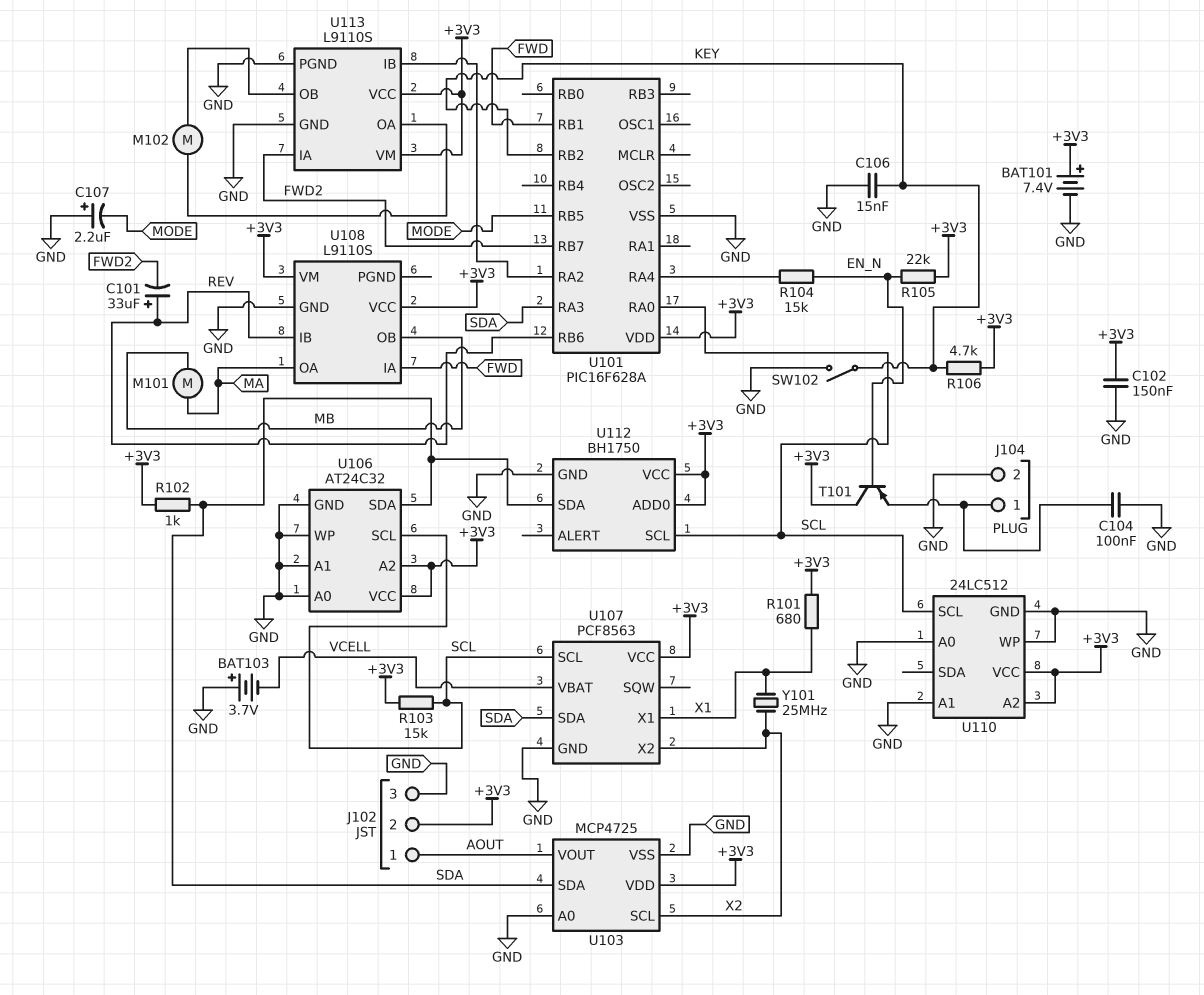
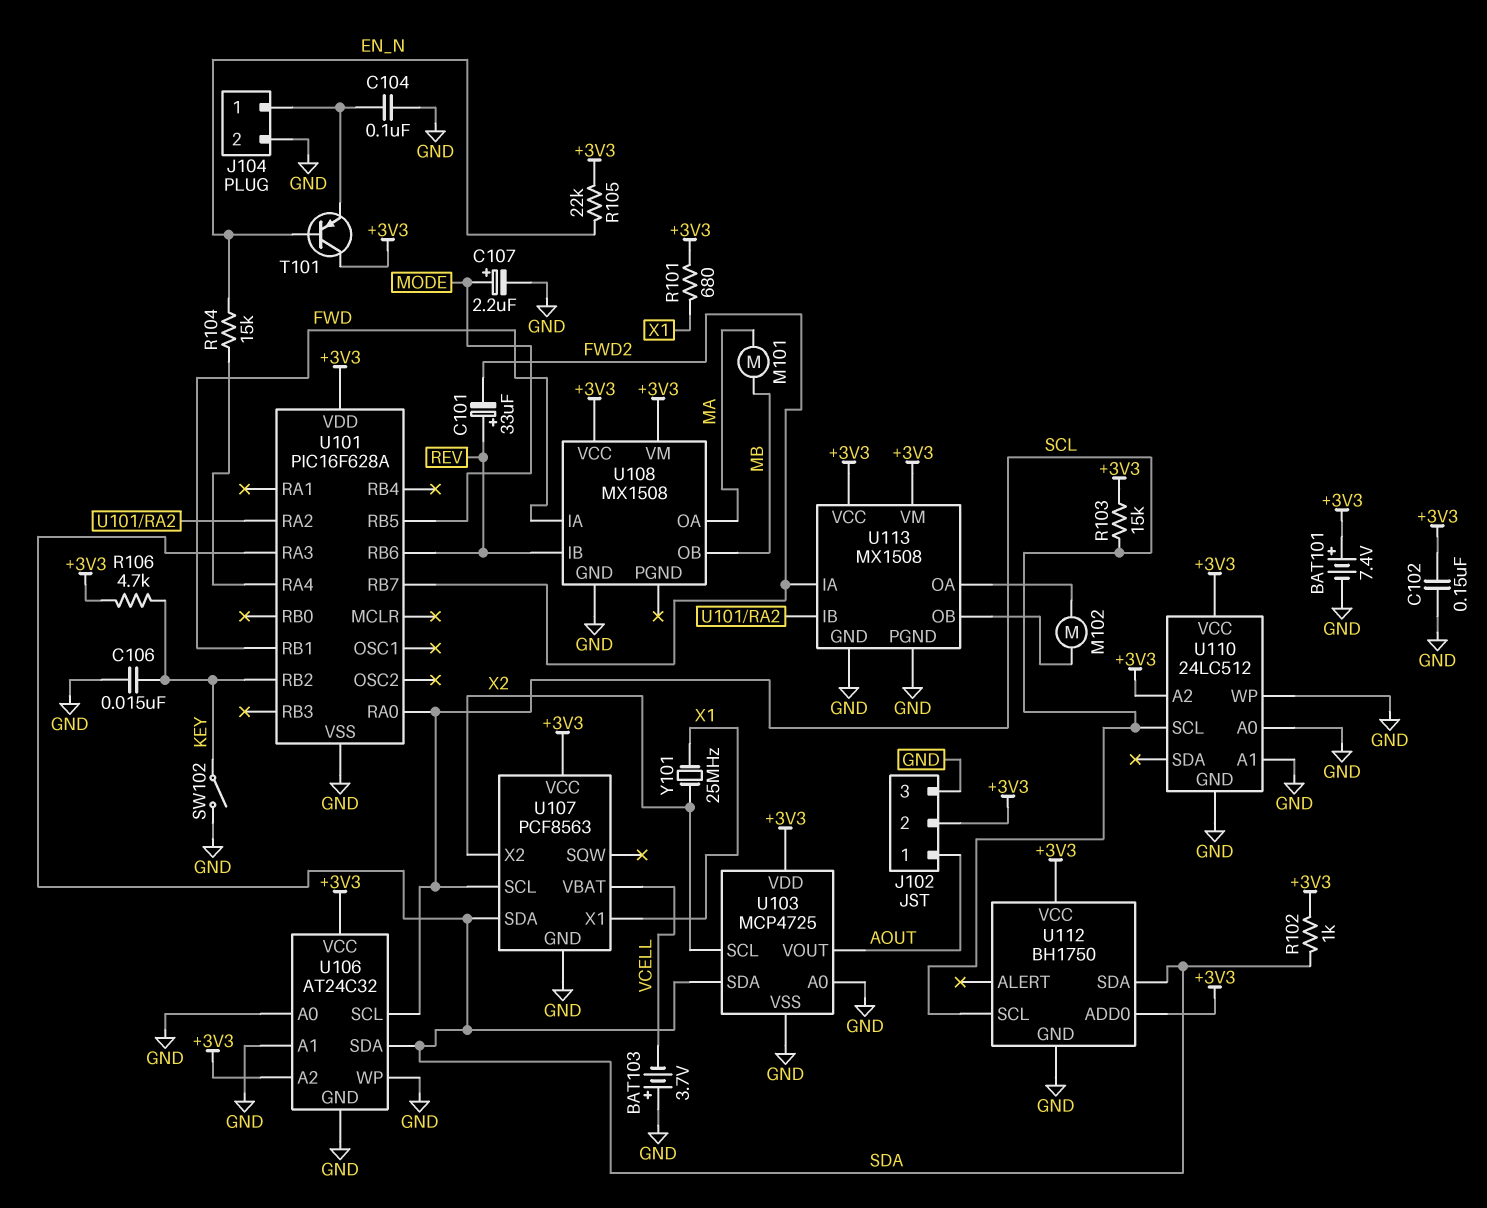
C107: 2.2uF (plus GND, minus MODE) -> 2.2uF (plus MODE, minus GND)
U108: L9110S -> MX1508
U113: L9110S -> MX1508

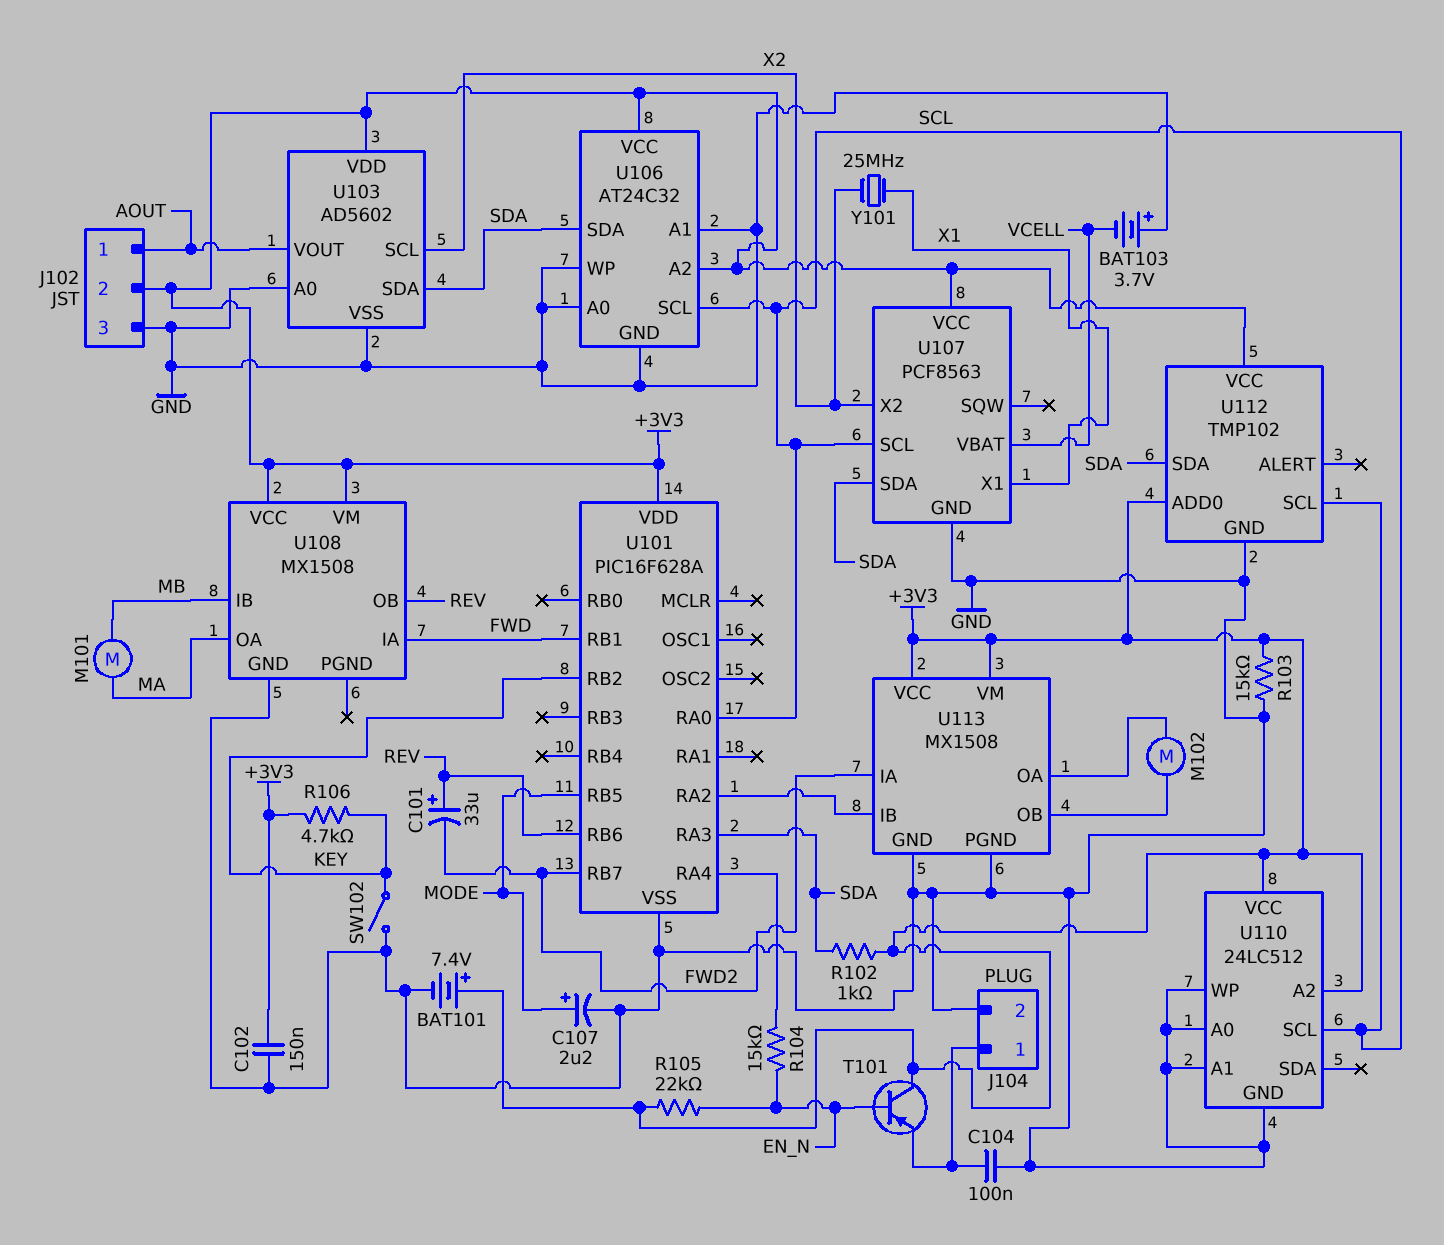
C106: 15nF (GND, KEY) -> none
R101: 680 (+3V3, X1) -> none
R103: 15k (+3V3, SCL) -> 15k (+3V3, GND)
U103: MCP4725 -> AD5602
U108 pin IB: REV -> MB
U108 pin OB: MB -> REV
U112: BH1750 -> TMP102

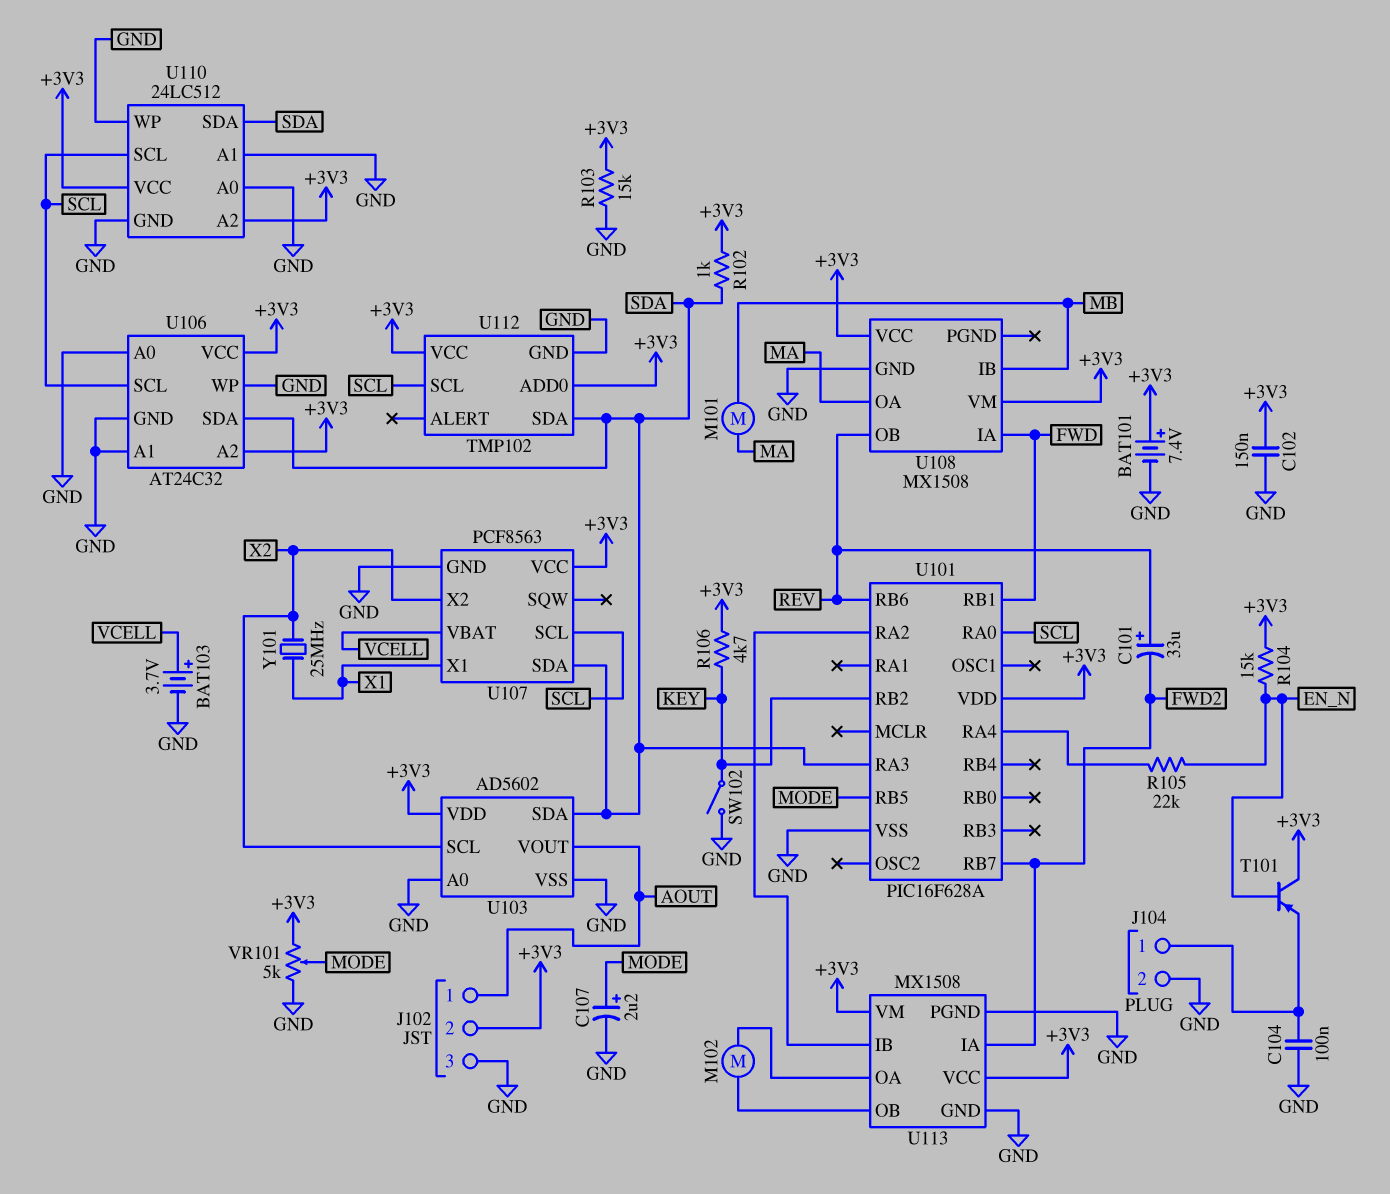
BAT103: 3.7V (plus GND, minus VCELL) -> 3.7V (plus VCELL, minus GND)
R104: 15k (EN_N, U101/RA4) -> 15k (+3V3, EN_N)
R105: 22k (+3V3, EN_N) -> 22k (EN_N, U101/RA4)
U110 pin SDA: none -> SDA
VR101: none -> 5k (+3V3, GND, wiper MODE)

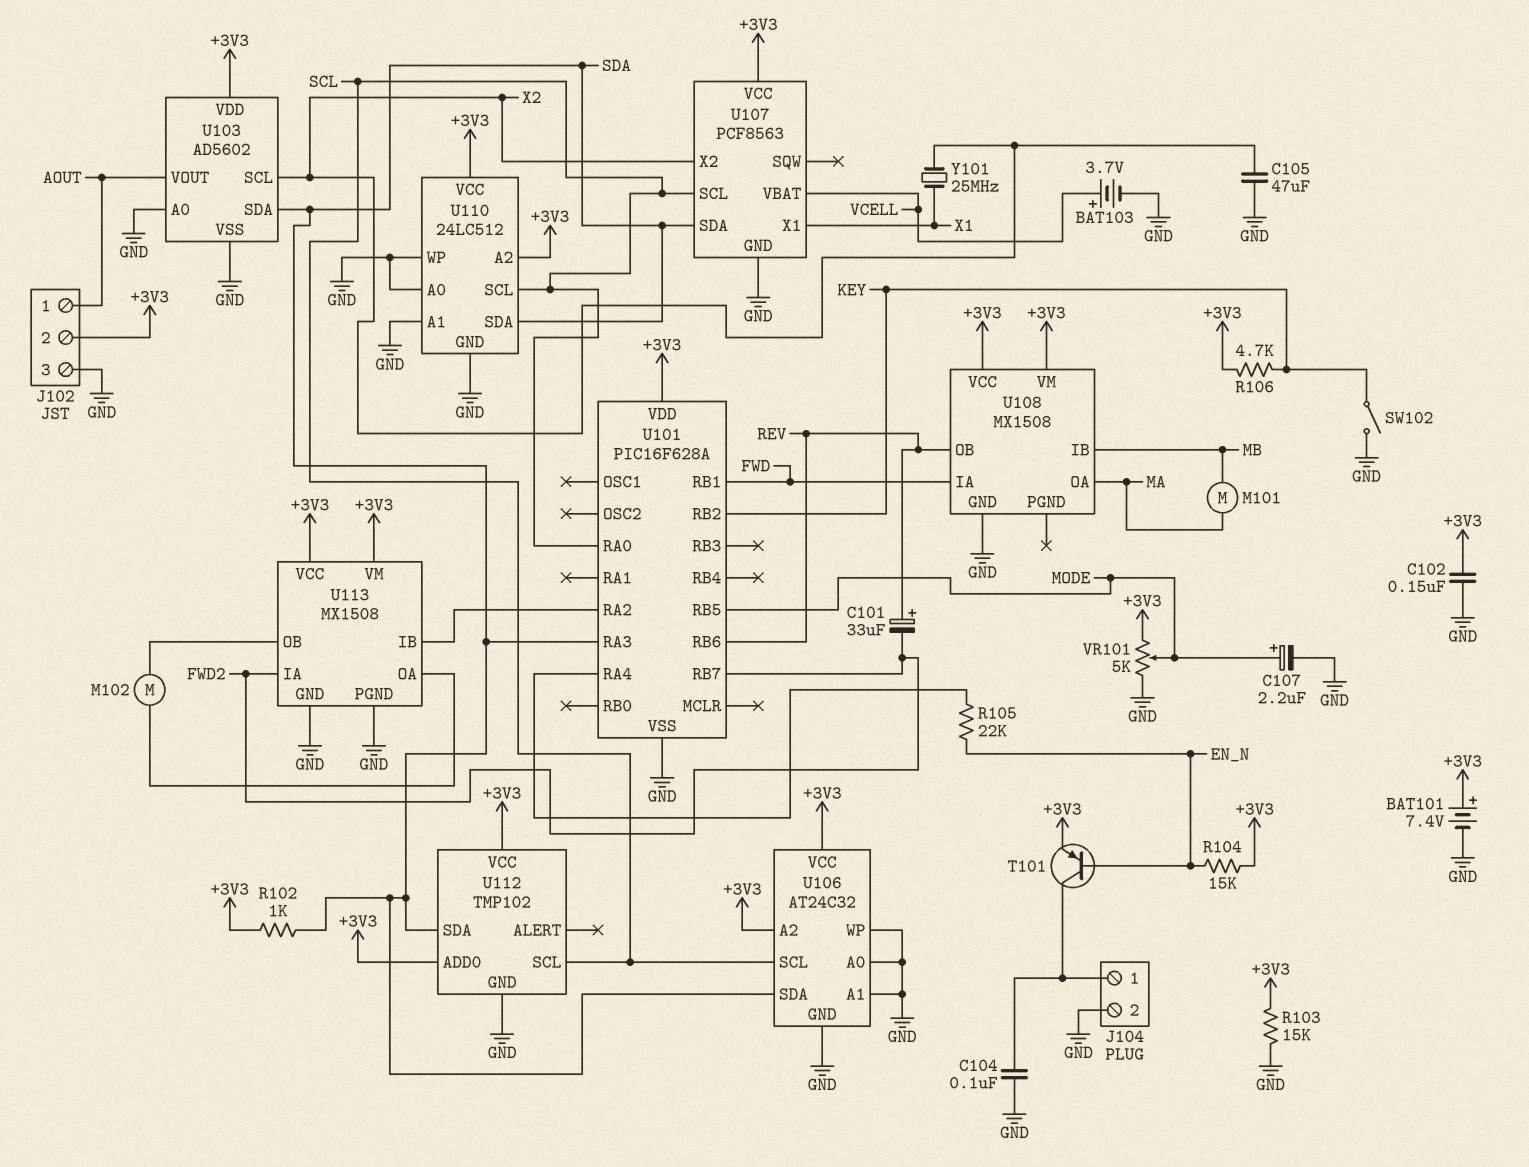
C105: none -> 47uF (GND, X2)
T101: PNP (B EN_N, C +3V3, E J104/1) -> PNP (B EN_N, C J104/1, E +3V3)

